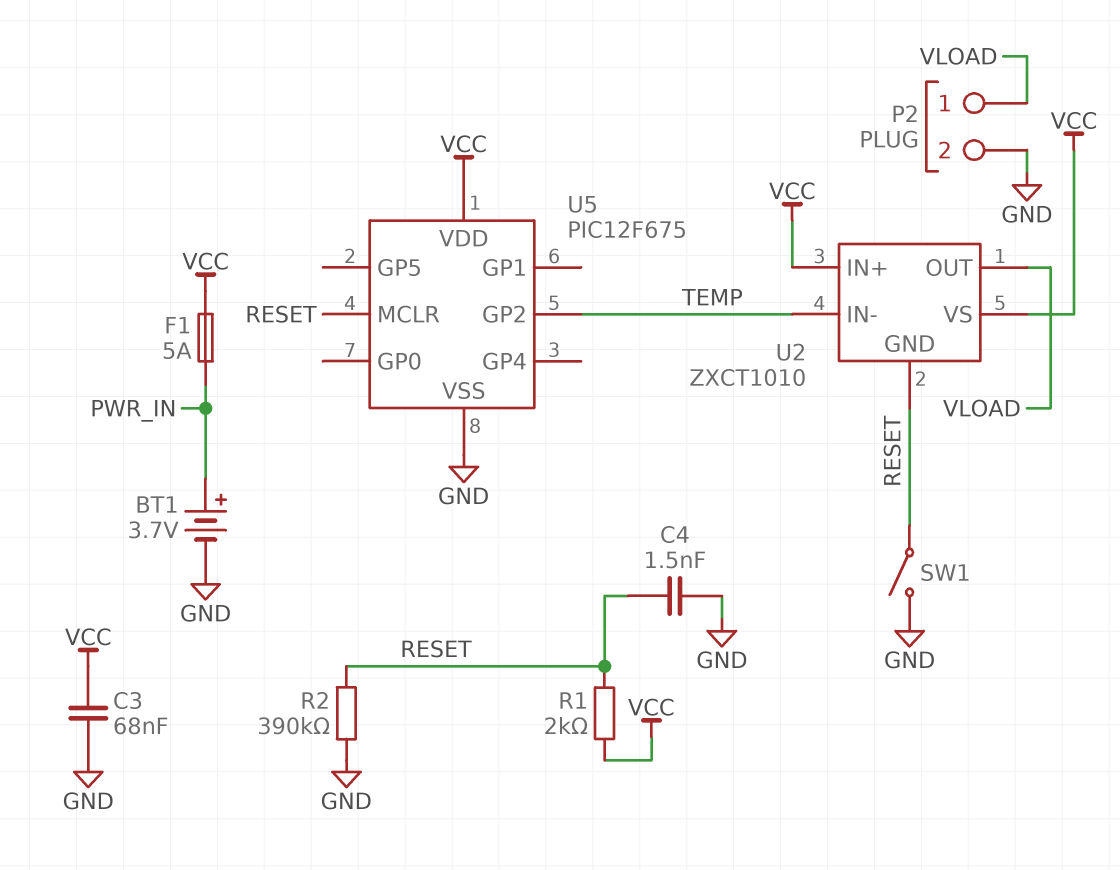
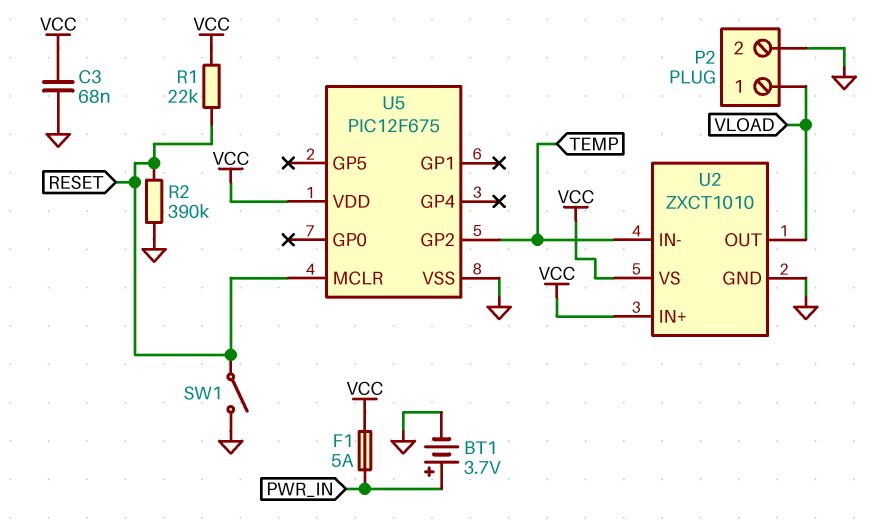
C4: 1.5nF (GND, RESET) -> none
R1: 2k (RESET, VCC) -> 22k (RESET, VCC)
U2 pin GND: RESET -> GND

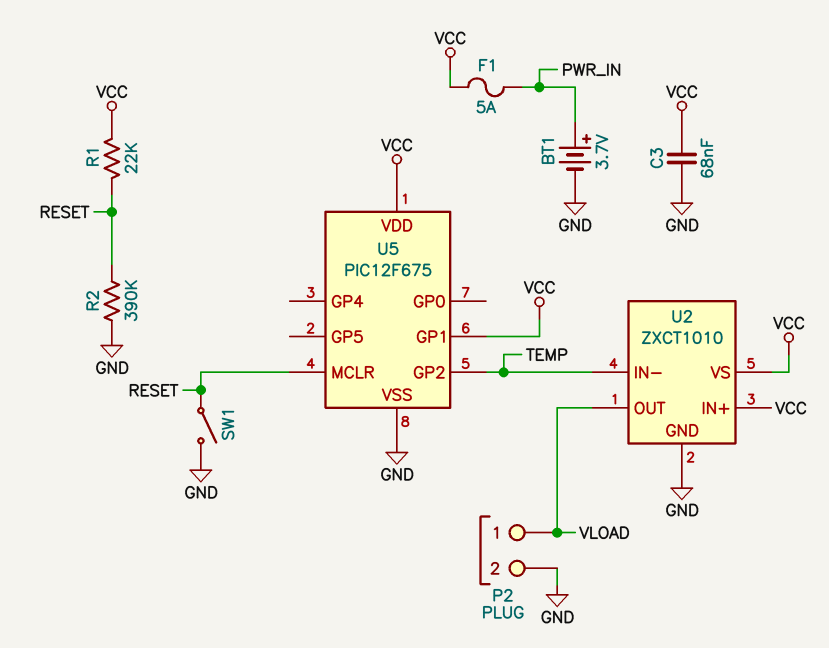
U5 pin GP1: none -> VCC

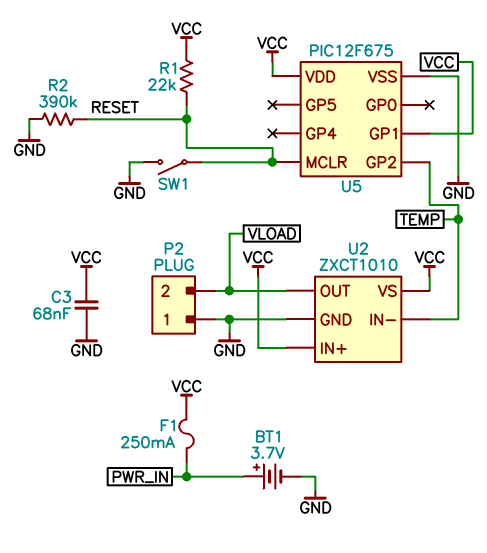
F1: 5A (PWR_IN, VCC) -> 250mA (PWR_IN, VCC)
P2 pin 1: VLOAD -> GND
P2 pin 2: GND -> VLOAD

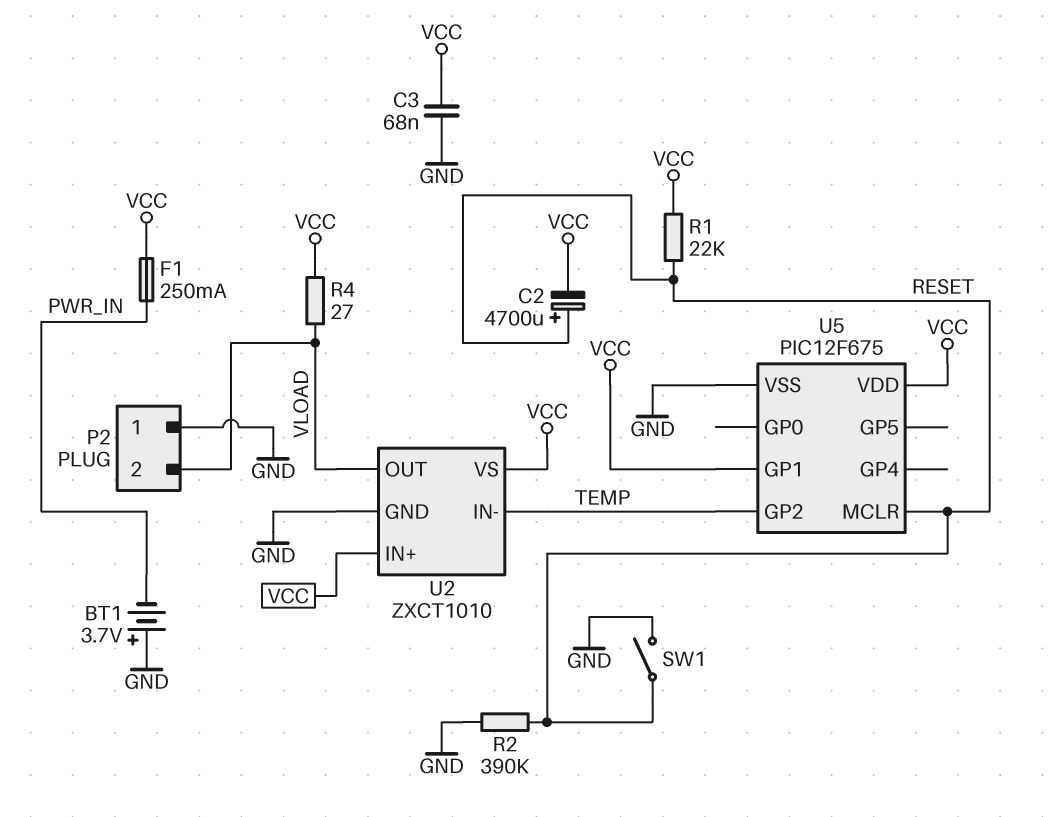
BT1: 3.7V (plus PWR_IN, minus GND) -> 3.7V (plus GND, minus PWR_IN)
C2: none -> 4700uF (plus RESET, minus VCC)
R4: none -> 27 (VCC, VLOAD)

